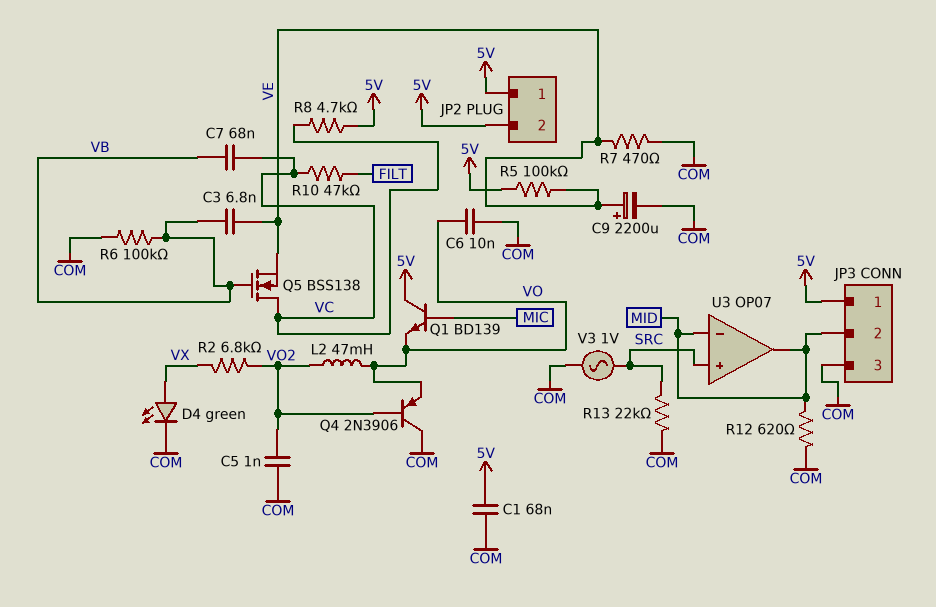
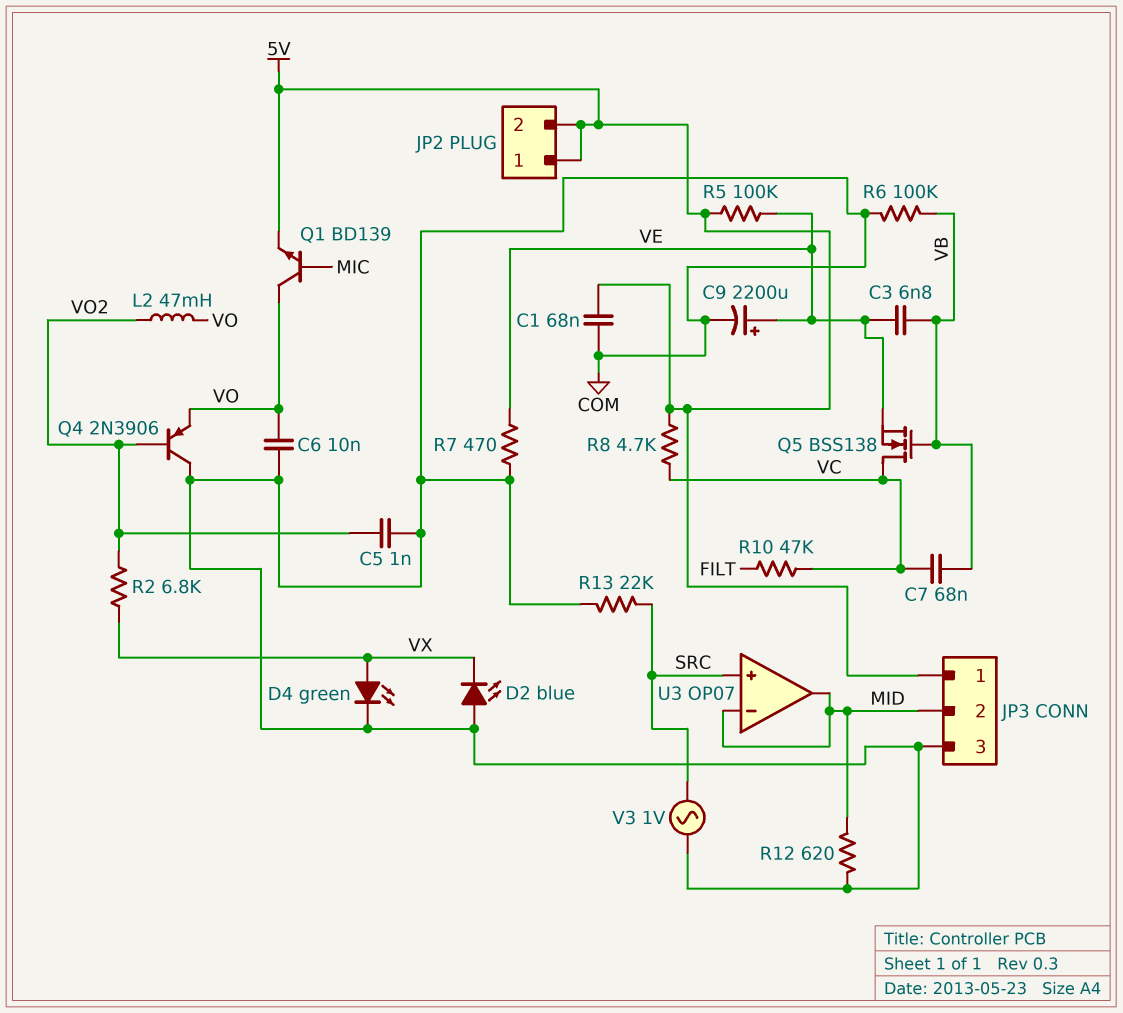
D2: none -> LED blue (A COM, K VX)
Q1: NPN BD139 (B MIC, C 5V, E VO) -> NPN BD139 (B MIC, C VO, E 5V)

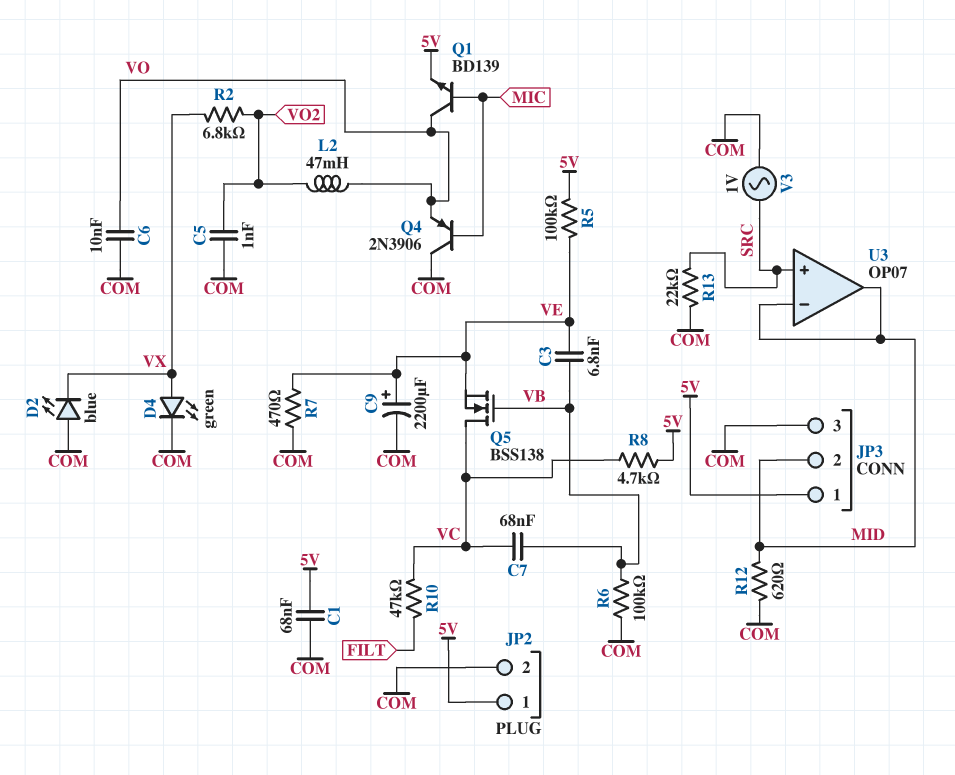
JP2 pin 2: 5V -> COM
Q4: PNP 2N3906 (B VO2, C COM, E VO) -> PNP 2N3906 (B MIC, C COM, E VO)

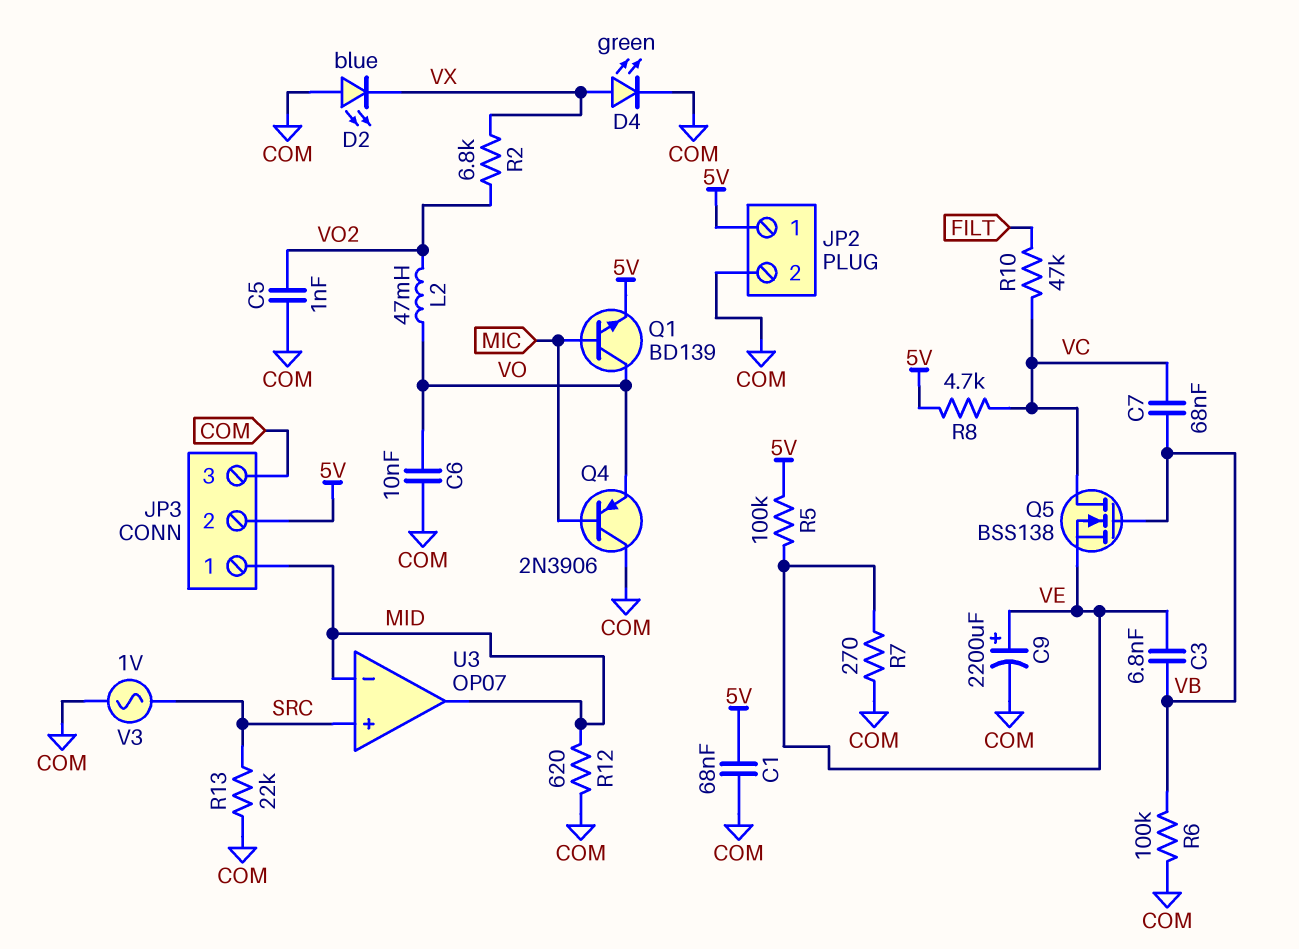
JP3 pin 1: 5V -> MID
JP3 pin 2: MID -> 5V
R7: 470 (COM, VE) -> 270 (COM, VE)

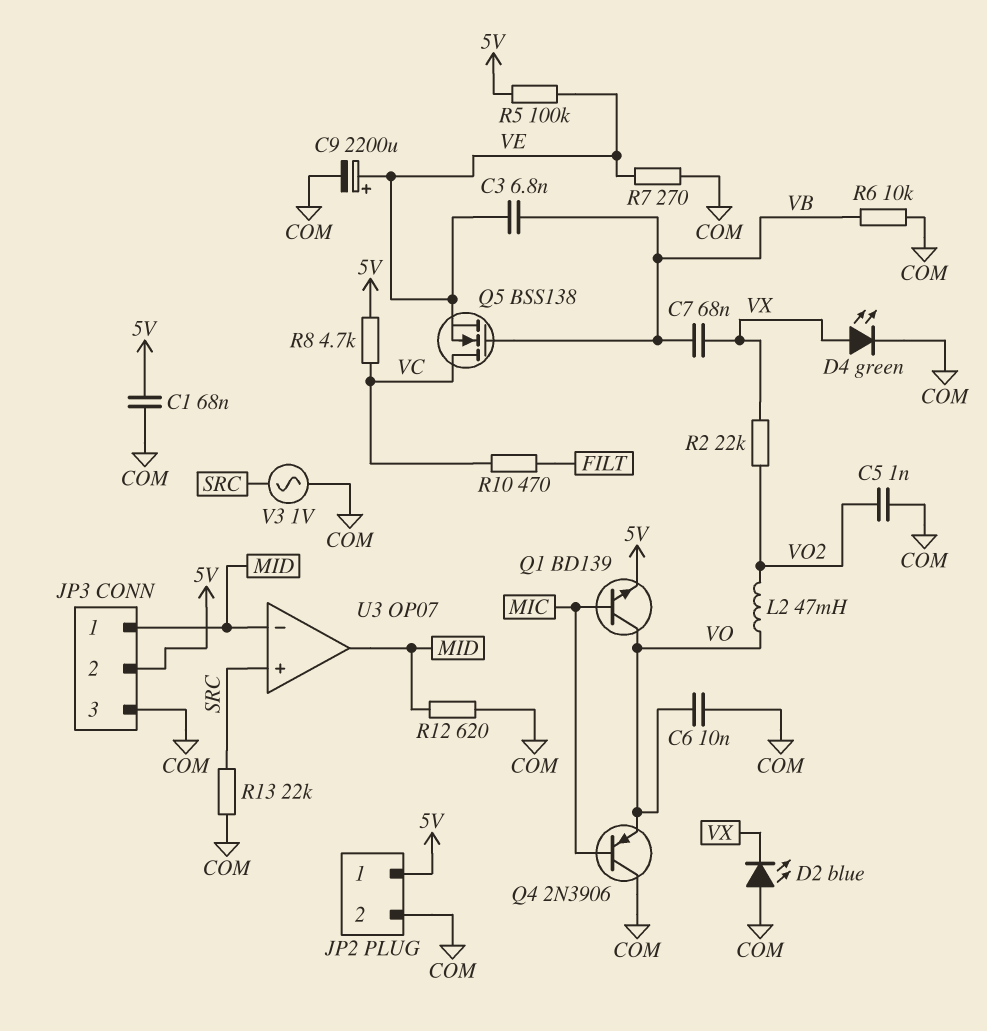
C7: 68nF (VB, VC) -> 68nF (VB, VX)
R2: 6.8k (VO2, VX) -> 22k (VO2, VX)
R6: 100k (COM, VB) -> 10k (COM, VB)
R10: 47k (FILT, VC) -> 470 (FILT, VC)

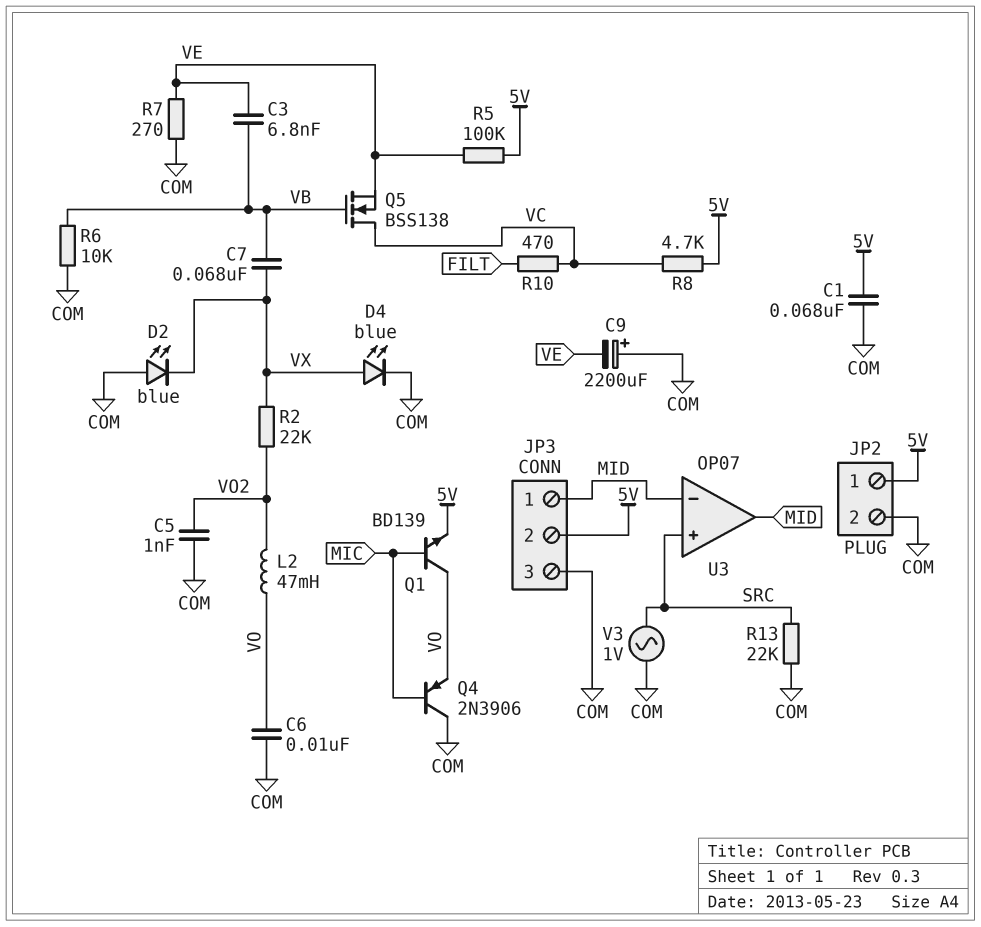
C9: 2200uF (plus VE, minus COM) -> 2200uF (plus COM, minus VE)
D4: LED green (A VX, K COM) -> LED blue (A VX, K COM)
R12: 620 (COM, MID) -> none

